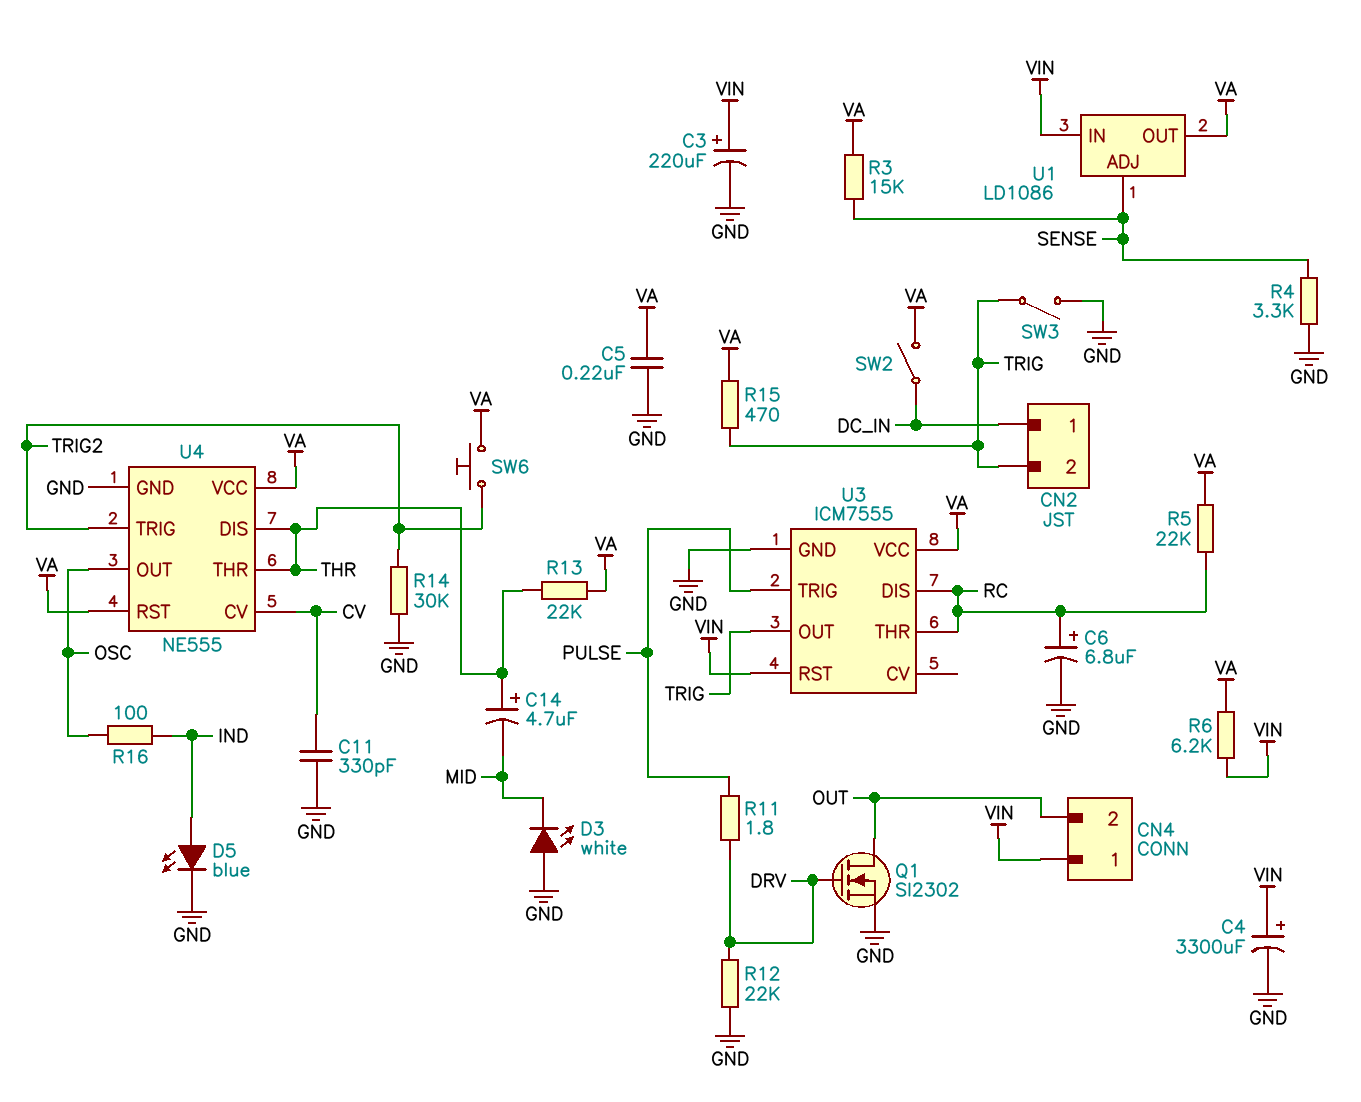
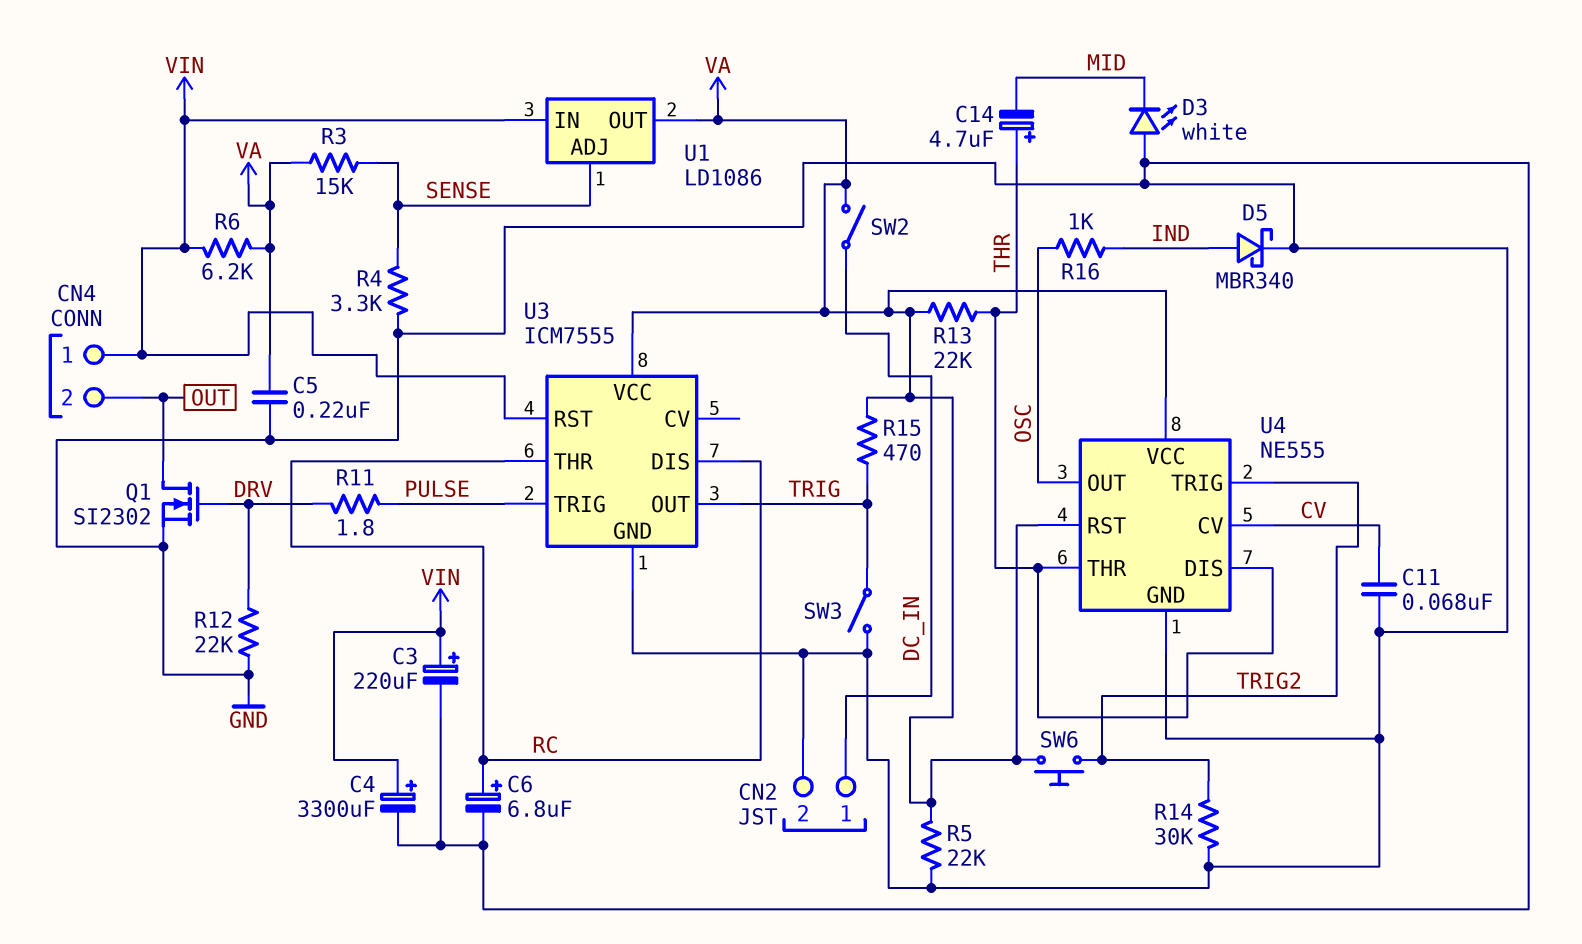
C11: 330pF (CV, GND) -> 68nF (CV, GND)
CN2 pin 2: TRIG -> GND
D5: LED blue (A IND, K GND) -> schottky MBR340 (A IND, K GND)
R5: 22k (RC, VA) -> 22k (GND, VA)
R16: 100 (IND, OSC) -> 1k (IND, OSC)

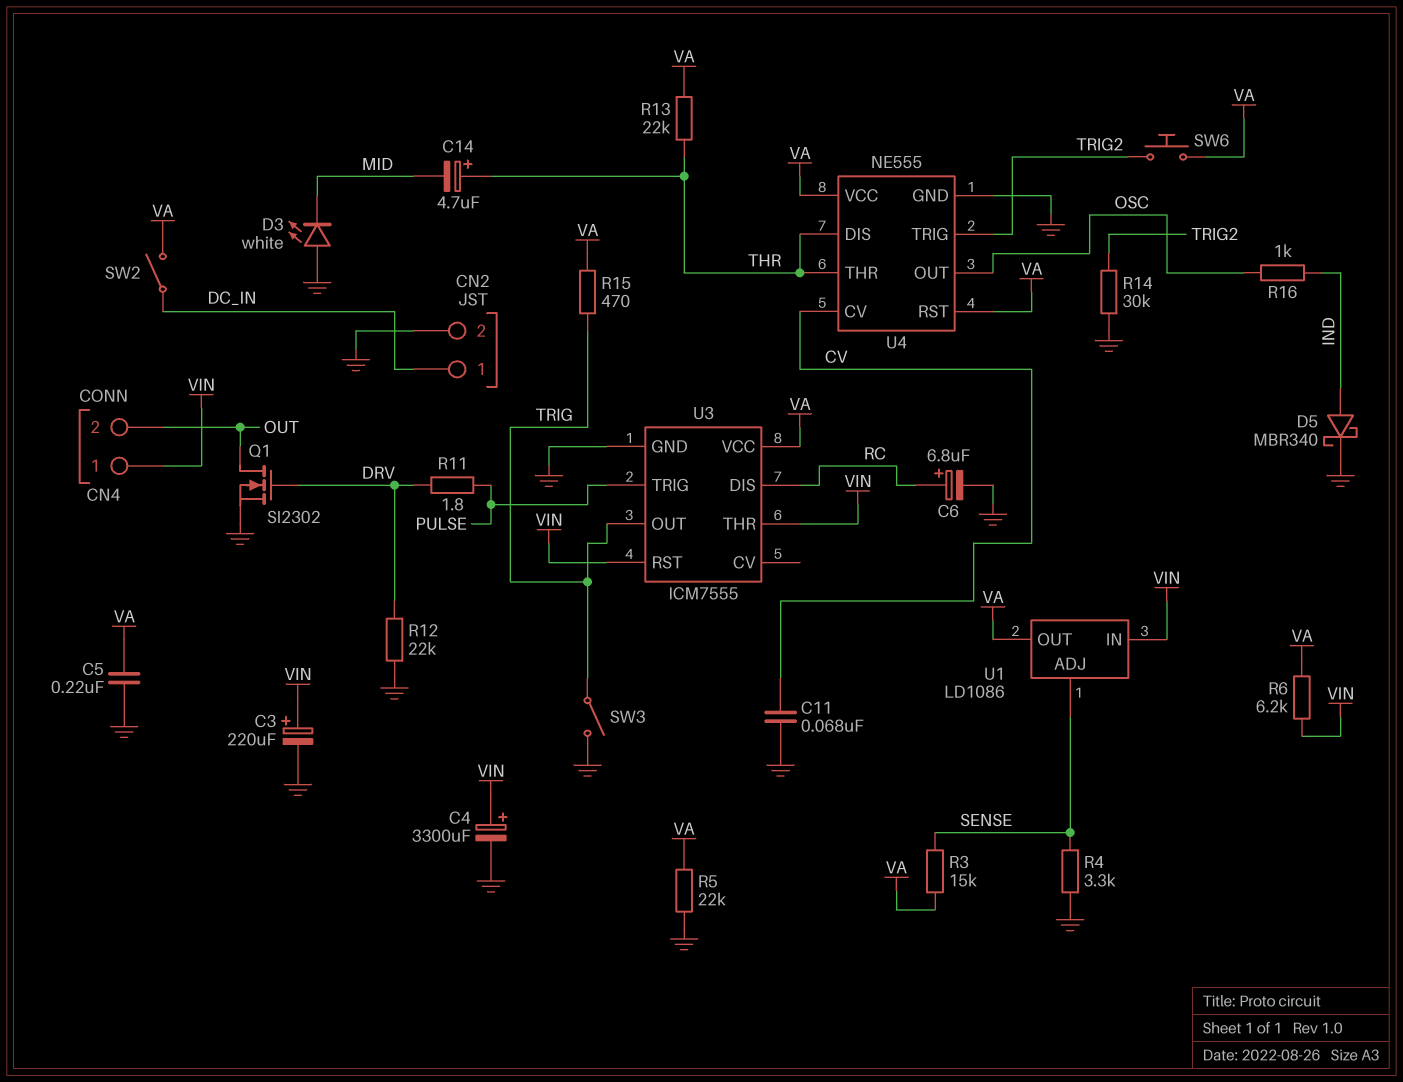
U3 pin THR: RC -> VIN

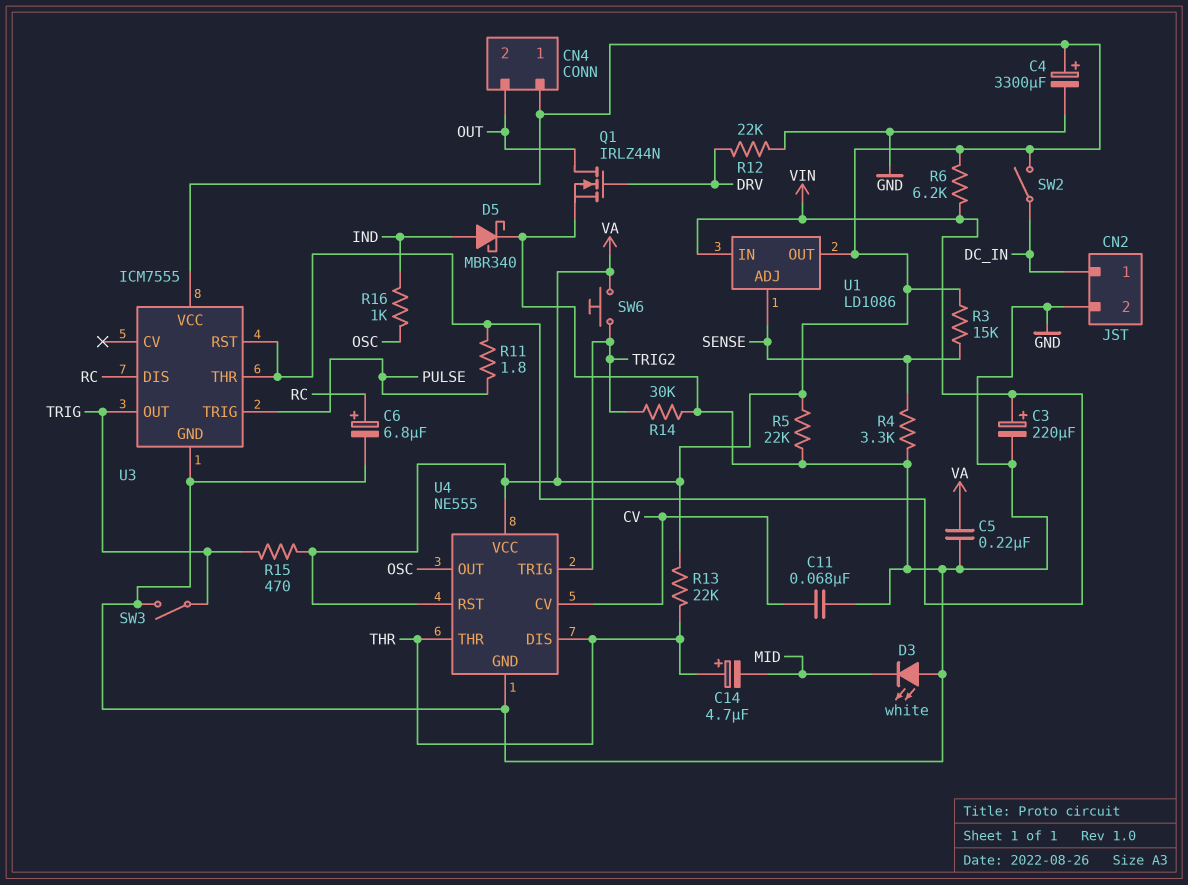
C4: 3300uF (plus VIN, minus GND) -> 3300uF (plus VA, minus GND)
CN4 pin 1: VIN -> VA
Q1: NMOS SI2302 (G DRV, D OUT, S GND) -> NMOS IRLZ44N (G DRV, D OUT, S GND)
R11: 1.8 (DRV, PULSE) -> 1.8 (PULSE, VIN)

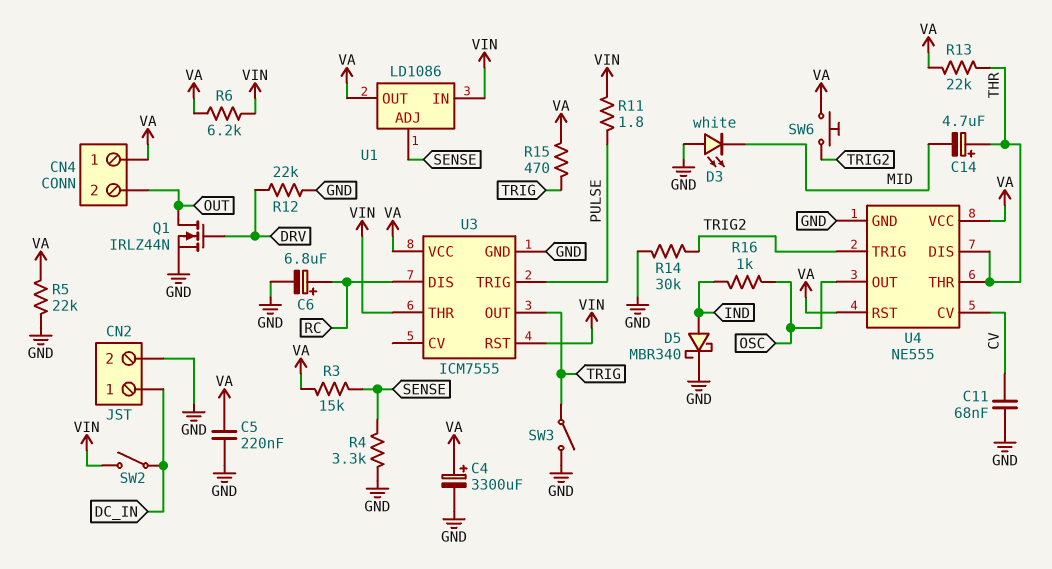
C3: 220uF (plus VIN, minus GND) -> none
SW2: switch (DC_IN, VA) -> switch (DC_IN, VIN)

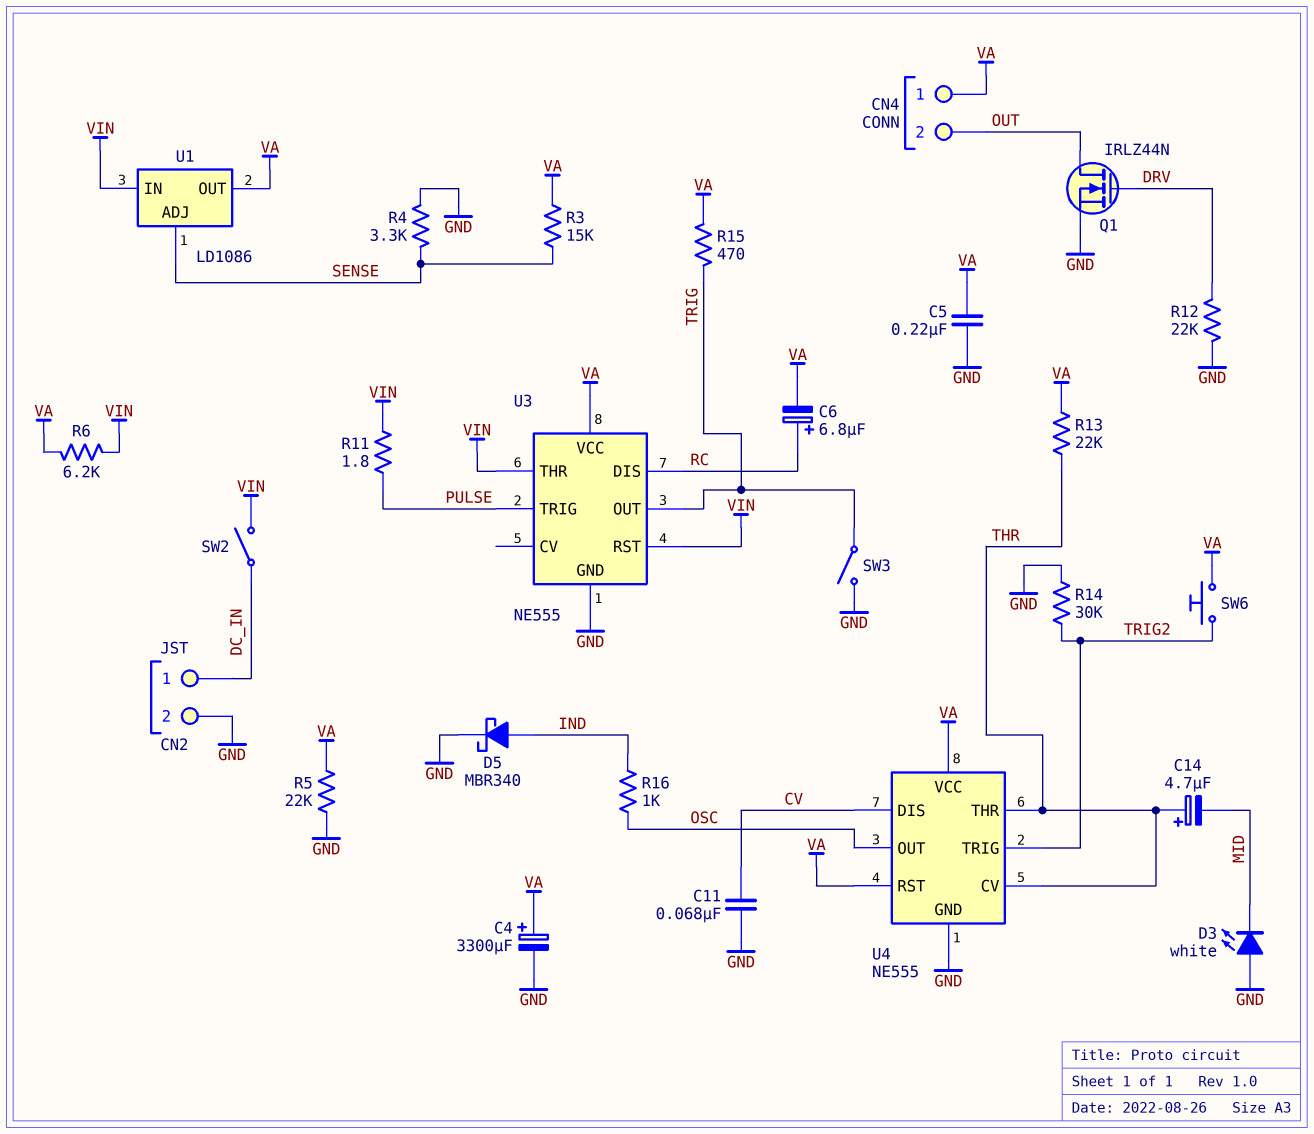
C6: 6.8uF (plus RC, minus GND) -> 6.8uF (plus RC, minus VA)
U3: ICM7555 -> NE555
U4 pin CV: CV -> THR
U4 pin DIS: THR -> CV

